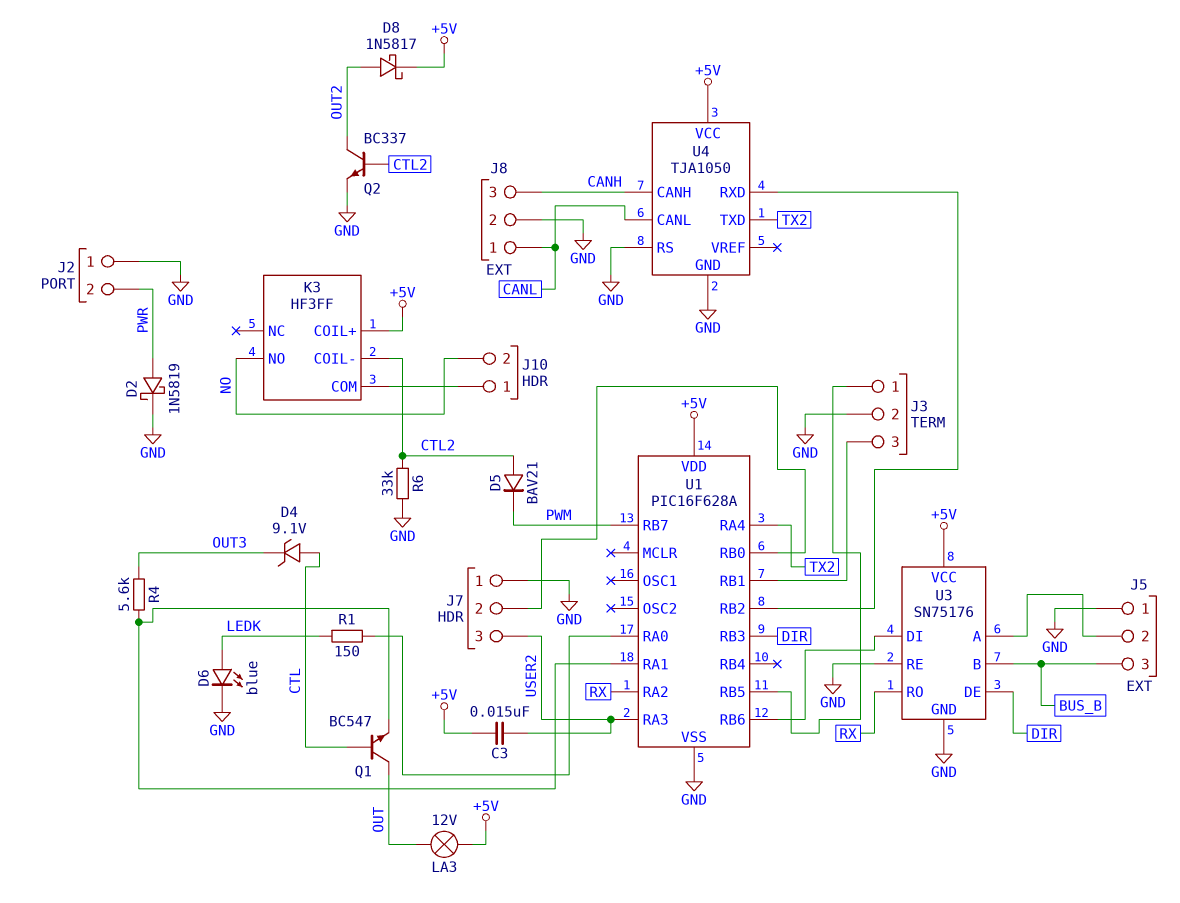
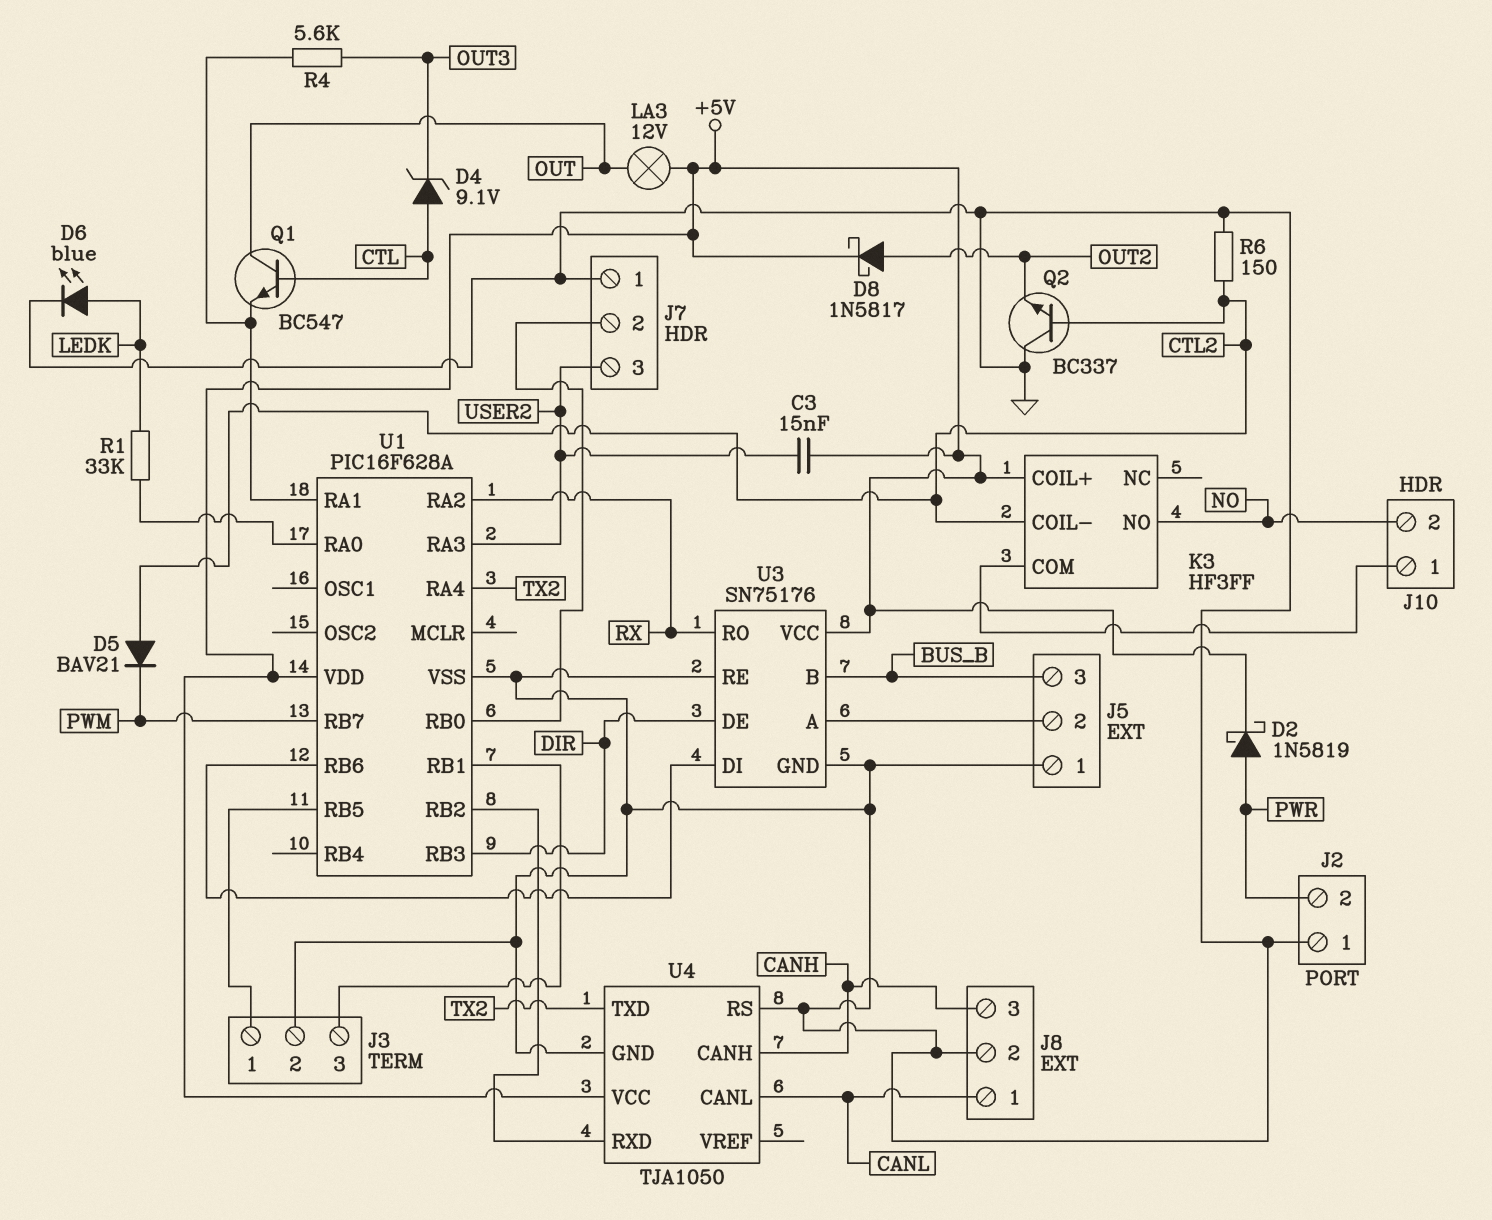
D2: schottky 1N5819 (A PWR, K GND) -> schottky 1N5819 (A PWR, K +5V)
Q2: NPN BC337 (B CTL2, C OUT2, E GND) -> NPN BC337 (B CTL2, C GND, E OUT2)
R1: 150 (LEDK, U1/RA0) -> 33k (LEDK, U1/RA0)
R6: 33k (CTL2, GND) -> 150 (CTL2, GND)

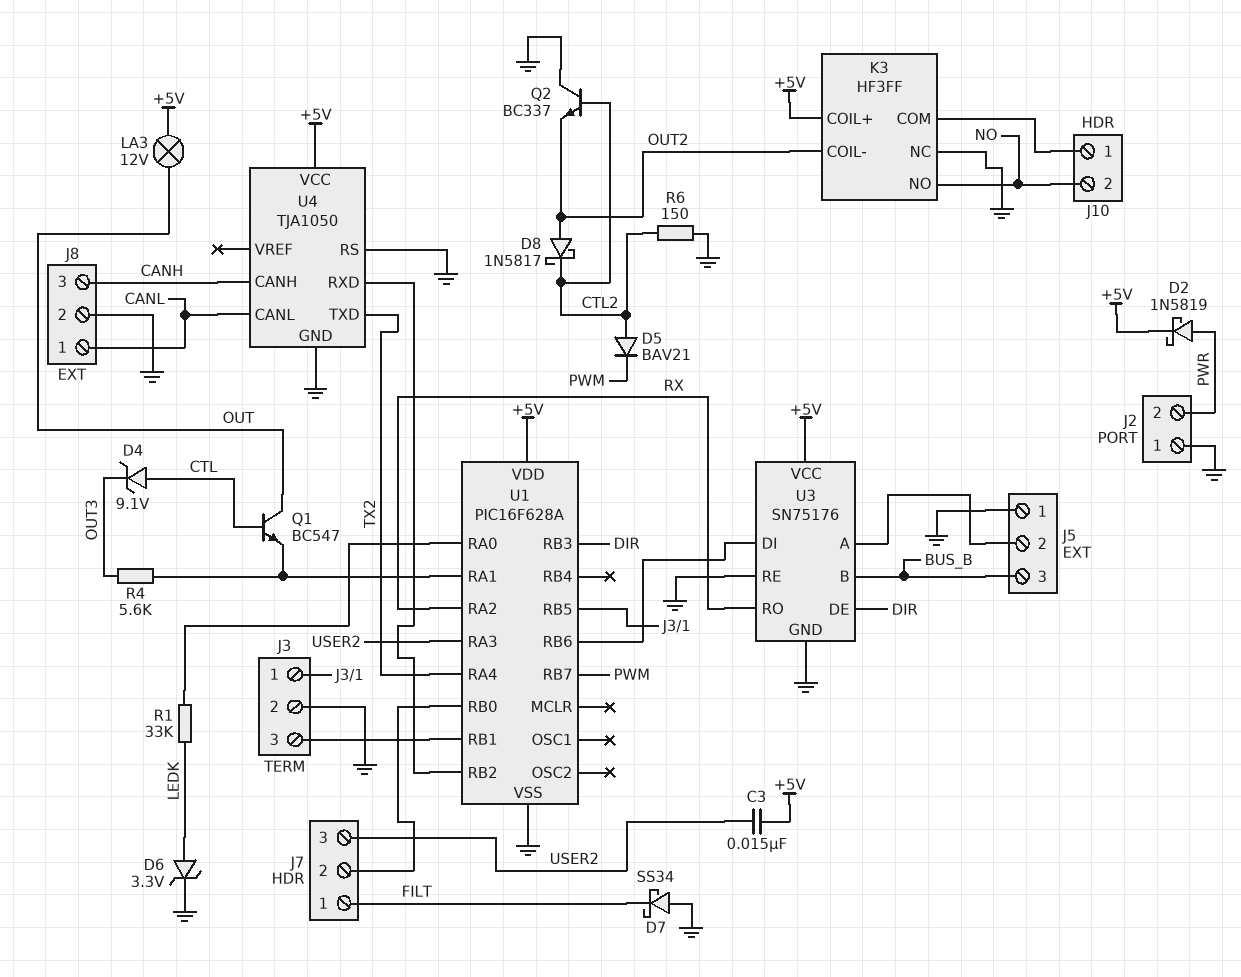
D6: LED blue (A LEDK, K GND) -> zener 3.3V (A LEDK, K GND)
D7: none -> schottky SS34 (A GND, K FILT)
D8: schottky 1N5817 (A OUT2, K +5V) -> schottky 1N5817 (A OUT2, K CTL2)
J7 pin 1: GND -> FILT
K3 pin COIL-: CTL2 -> OUT2
K3 pin NC: none -> GND

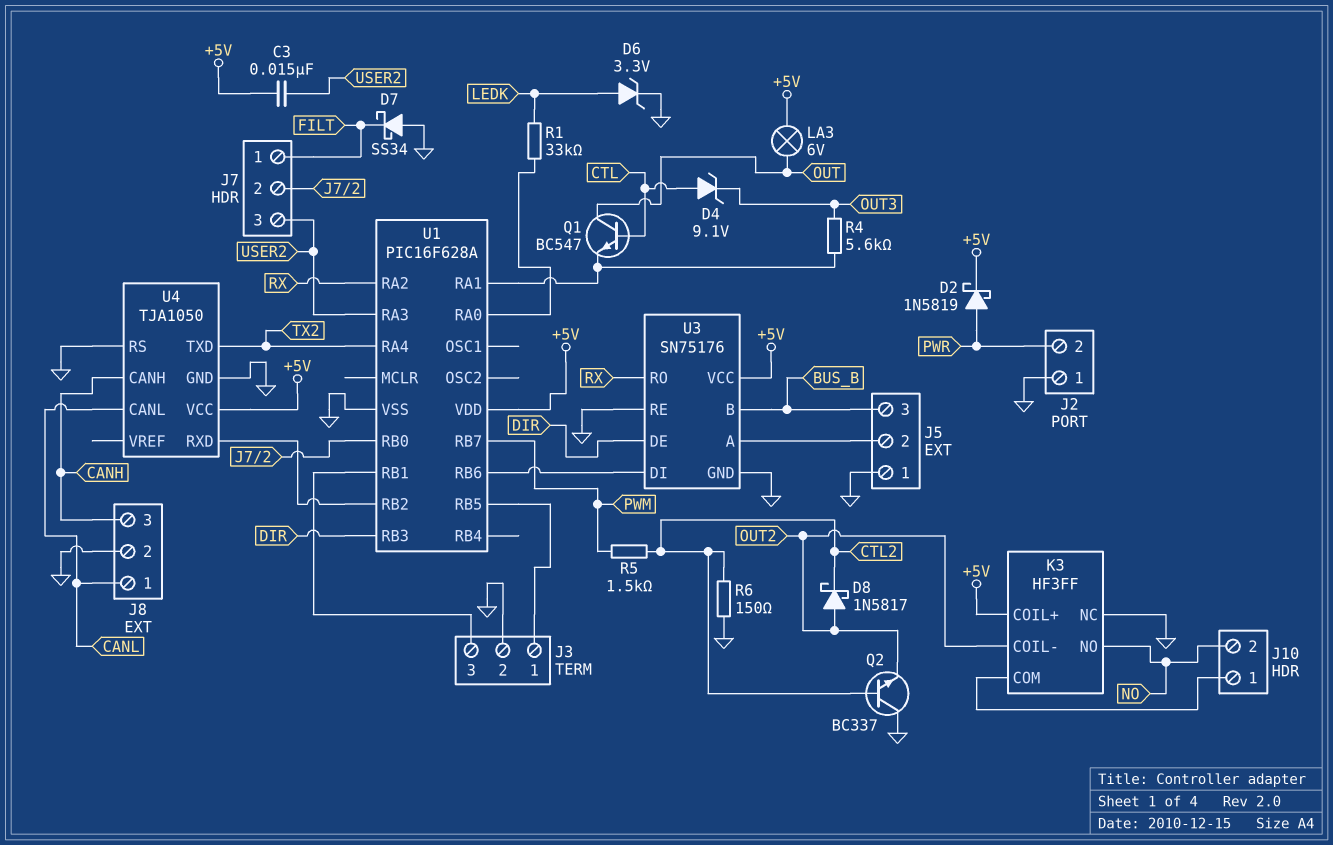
D5: diode BAV21 (A CTL2, K PWM) -> none
LA3: lamp 12V (+5V, OUT) -> lamp 6V (+5V, OUT)
R5: none -> 1.5k (CTL2, PWM)

